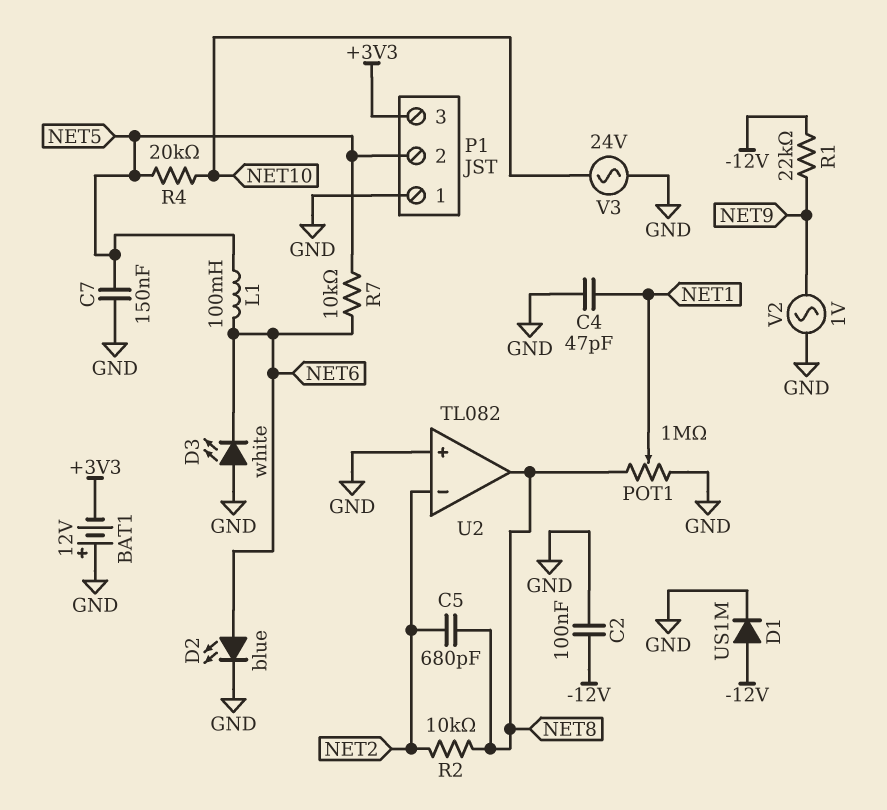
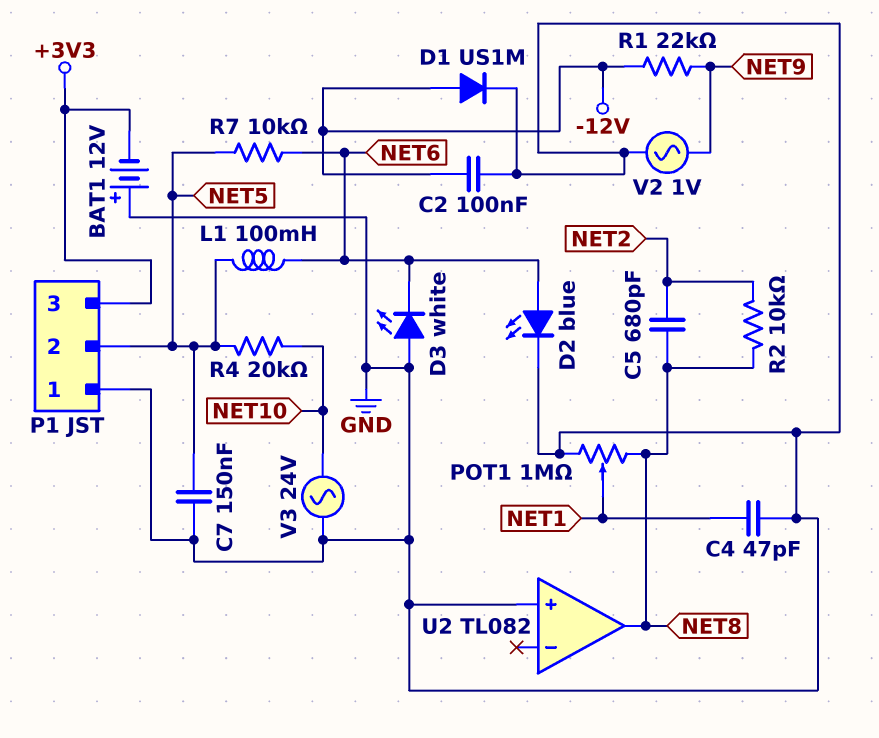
U2 pin in-: NET2 -> none

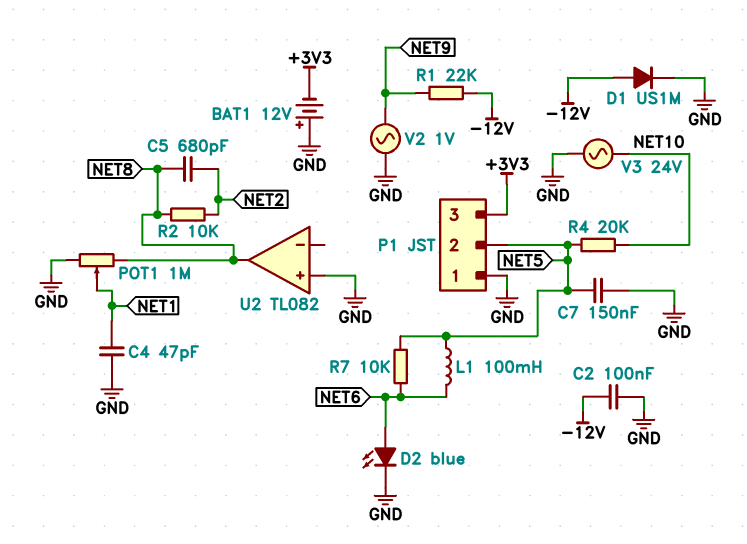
D3: LED white (A GND, K NET6) -> none

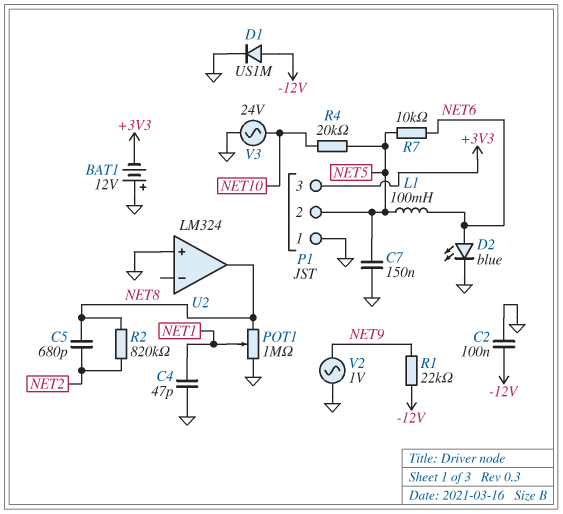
R2: 10k (NET2, NET8) -> 820k (NET2, NET8)
U2: TL082 -> LM324

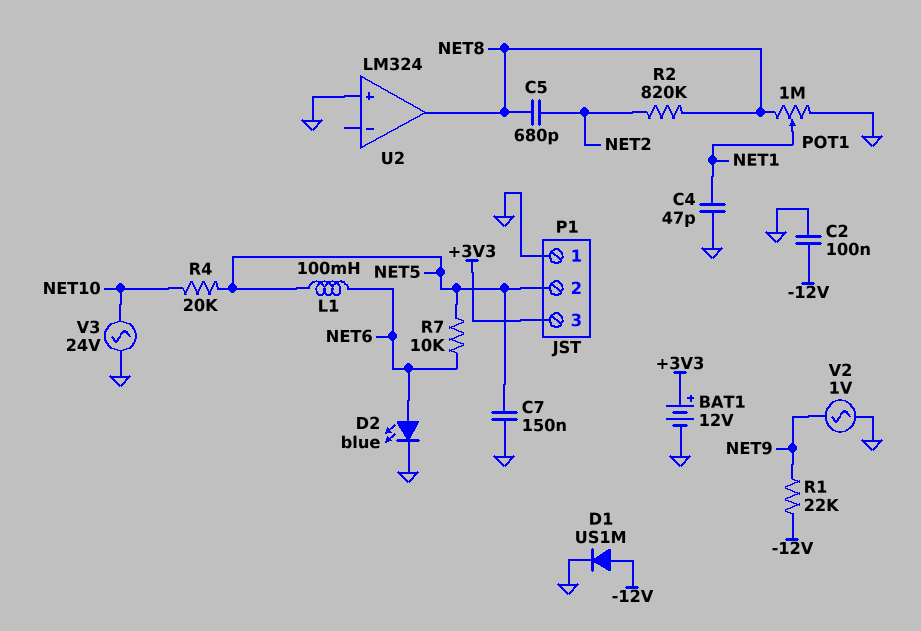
BAT1: 12V (plus GND, minus +3V3) -> 12V (plus +3V3, minus GND)

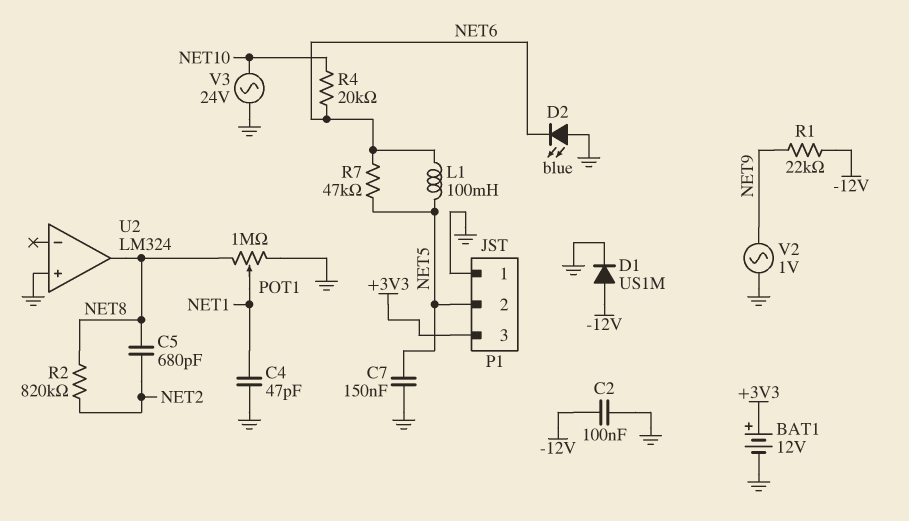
D2: LED blue (A NET6, K GND) -> LED blue (A GND, K NET6)
R4: 20k (NET5, NET10) -> 20k (NET6, NET10)
R7: 10k (NET5, NET6) -> 47k (NET5, NET6)

